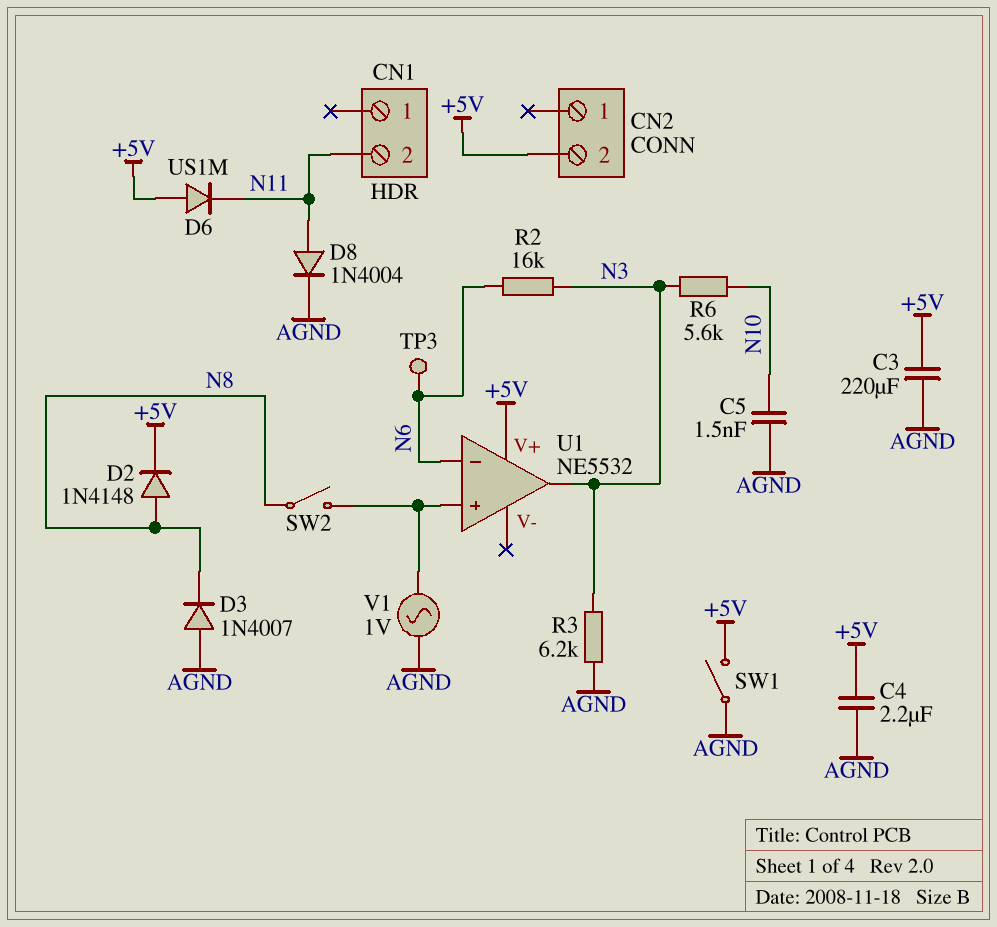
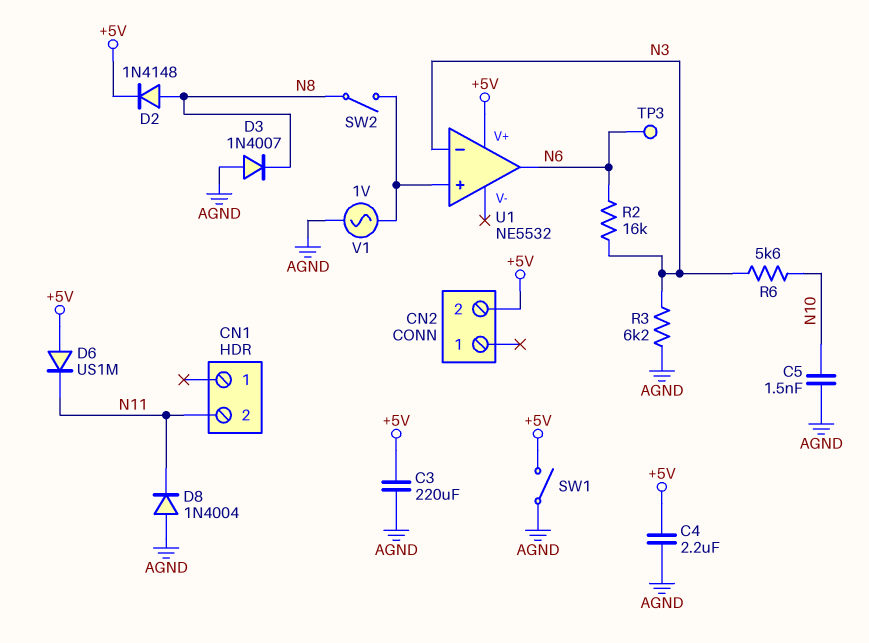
D8: diode 1N4004 (A N11, K AGND) -> diode 1N4004 (A AGND, K N11)
U1 pin in-: N6 -> N3
U1 pin out: N3 -> N6

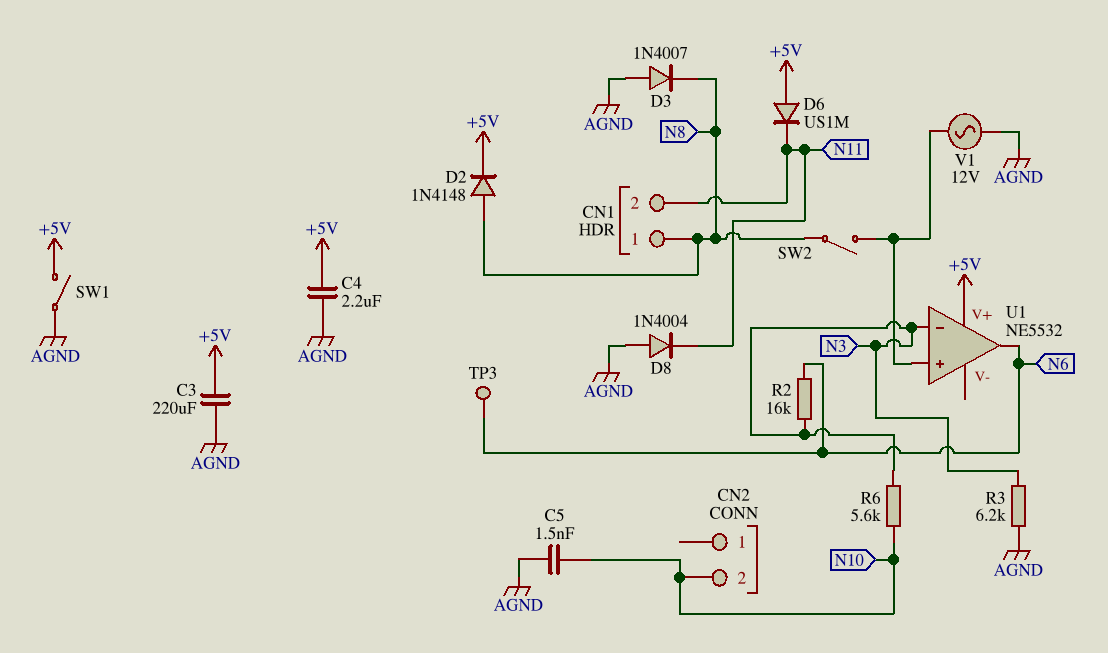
CN1 pin 1: none -> N8
CN2 pin 2: +5V -> N10
V1: AC 1V (AGND, U1/in+) -> AC 12V (AGND, U1/in+)

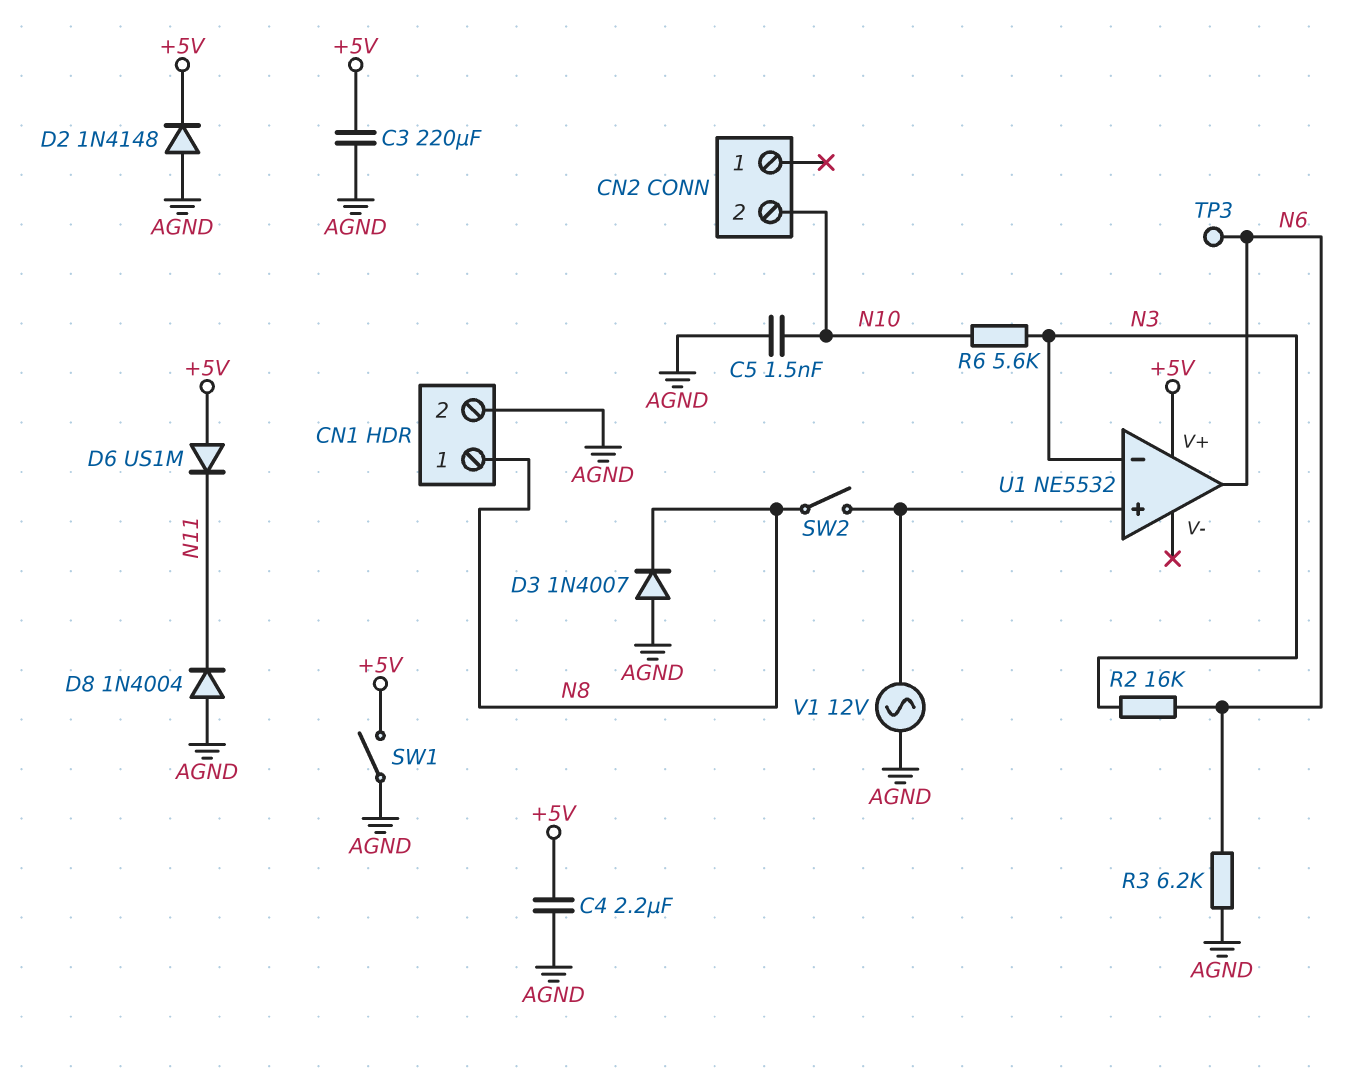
CN1 pin 2: N11 -> AGND
D2: diode 1N4148 (A N8, K +5V) -> diode 1N4148 (A AGND, K +5V)
R3: 6.2k (AGND, N3) -> 6.2k (AGND, N6)

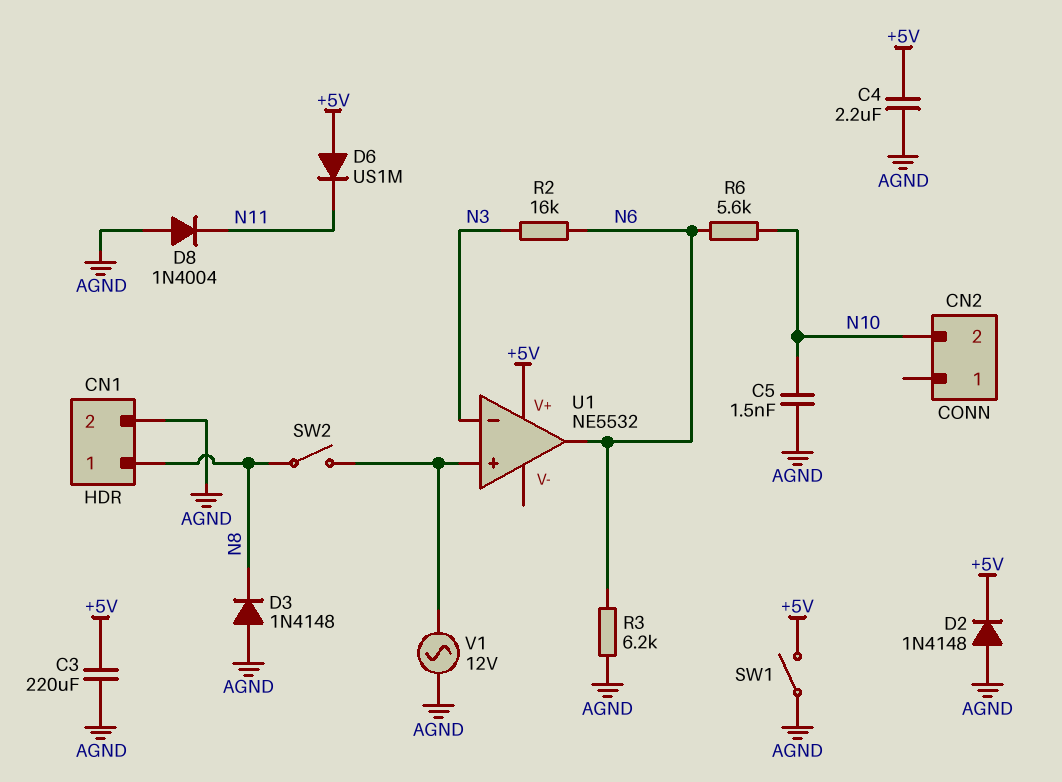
D3: diode 1N4007 (A AGND, K N8) -> diode 1N4148 (A AGND, K N8)
R6: 5.6k (N3, N10) -> 5.6k (N6, N10)
TP3: test point (N6) -> none

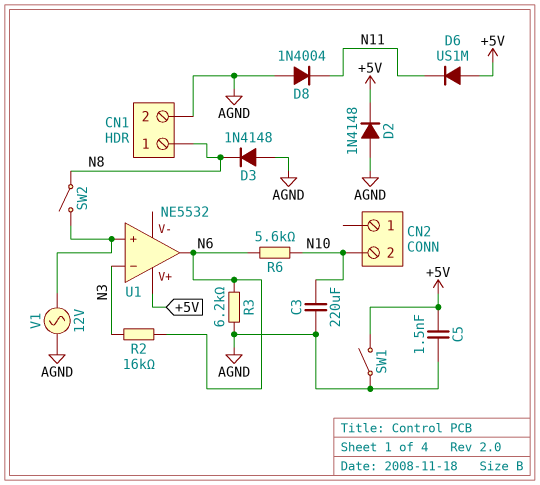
C3: 220uF (+5V, AGND) -> 220uF (AGND, N10)
C4: 2.2uF (+5V, AGND) -> none
C5: 1.5nF (AGND, N10) -> 1.5nF (+5V, AGND)

